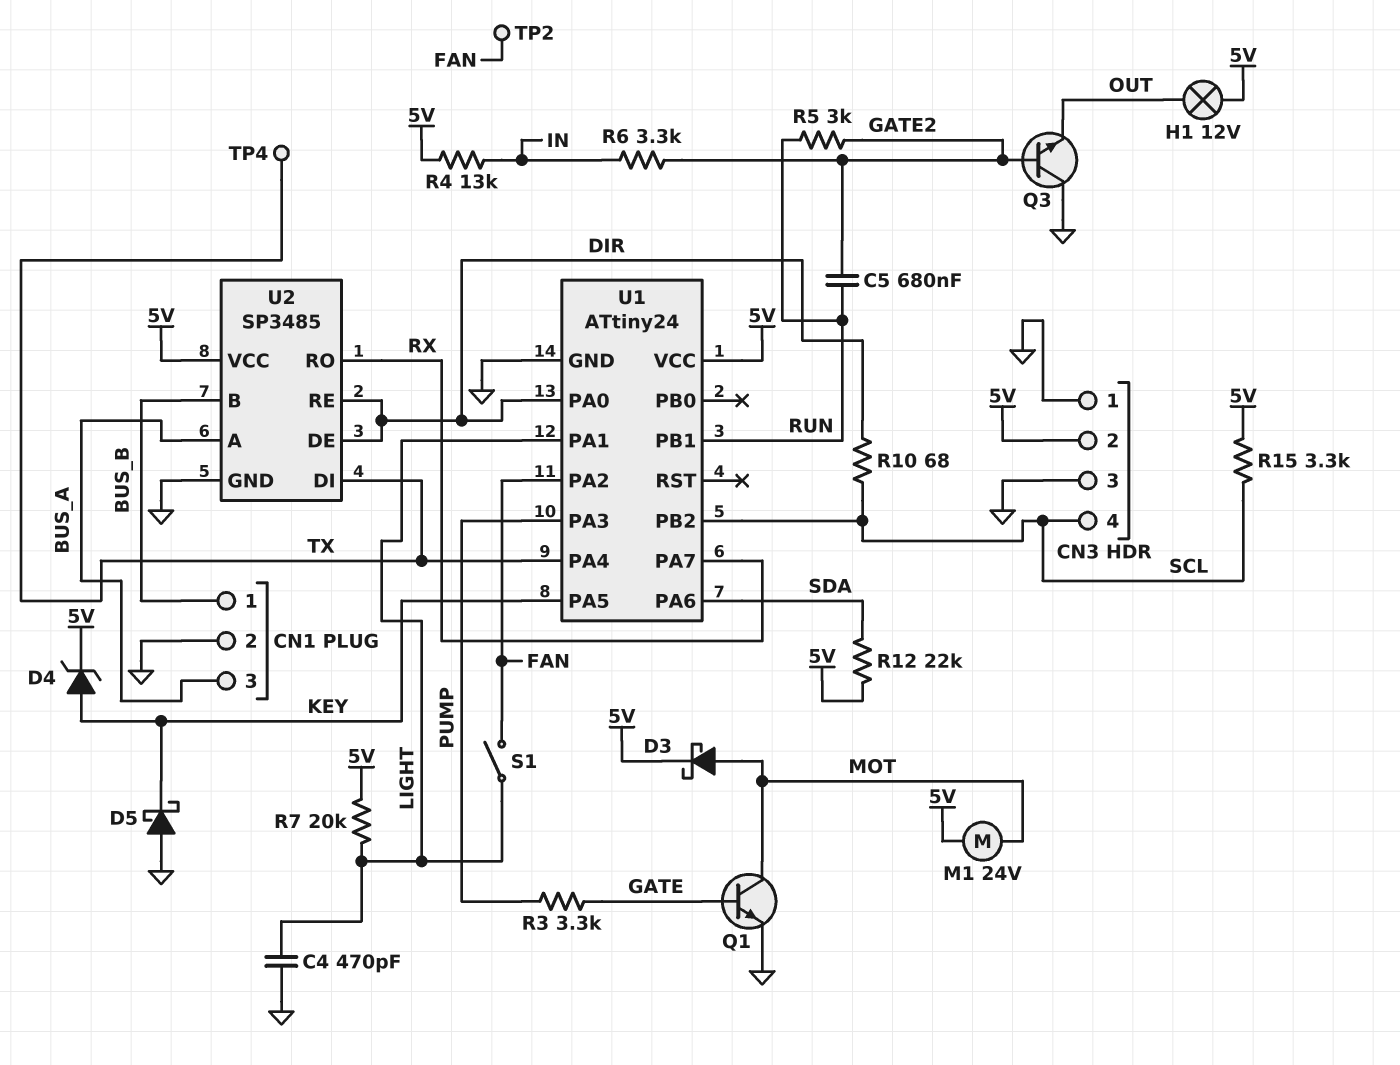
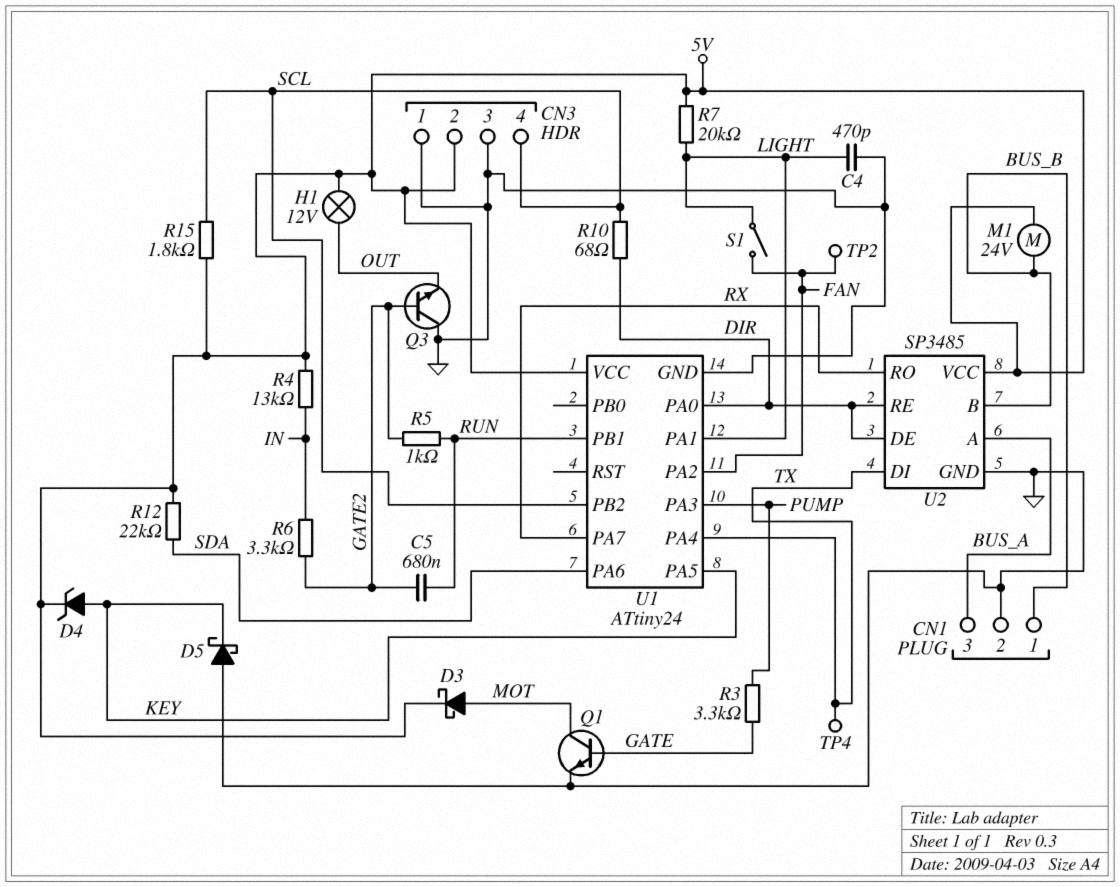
M1: motor 24V (5V, MOT) -> motor 24V (5V, BUS_B)
R5: 3k (GATE2, RUN) -> 1k (GATE2, RUN)
R15: 3.3k (5V, SCL) -> 1.8k (5V, SCL)

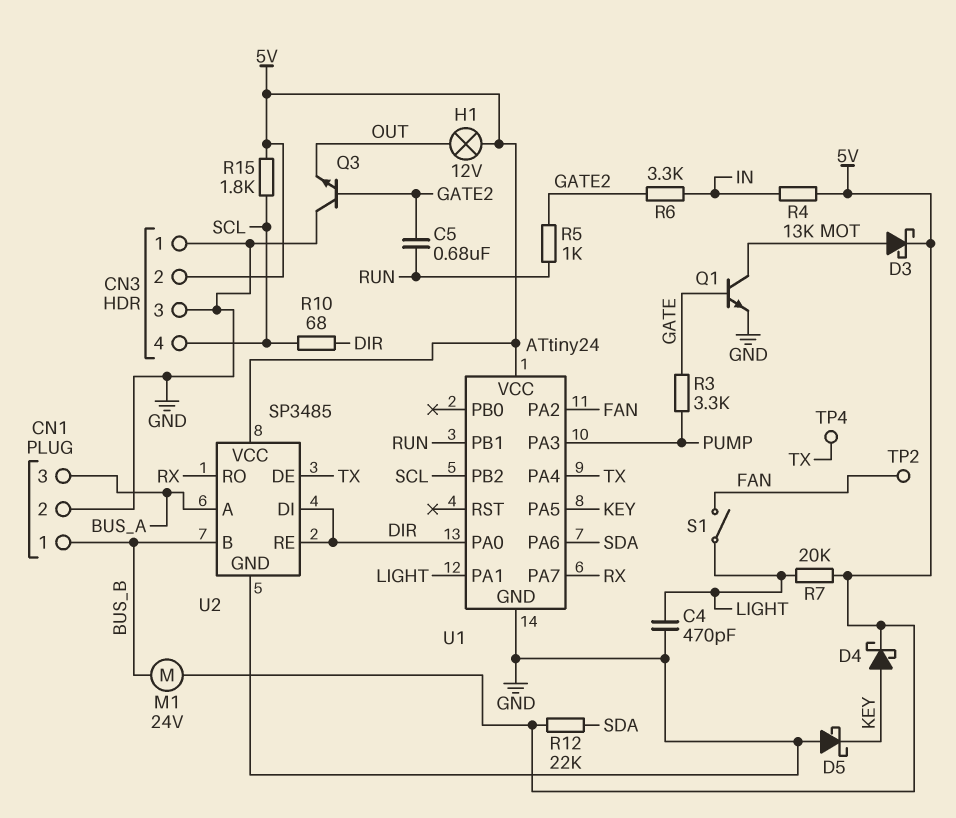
D4: zener (A KEY, K 5V) -> schottky (A KEY, K 5V)
U2 pin DE: DIR -> TX
U2 pin DI: TX -> DIR

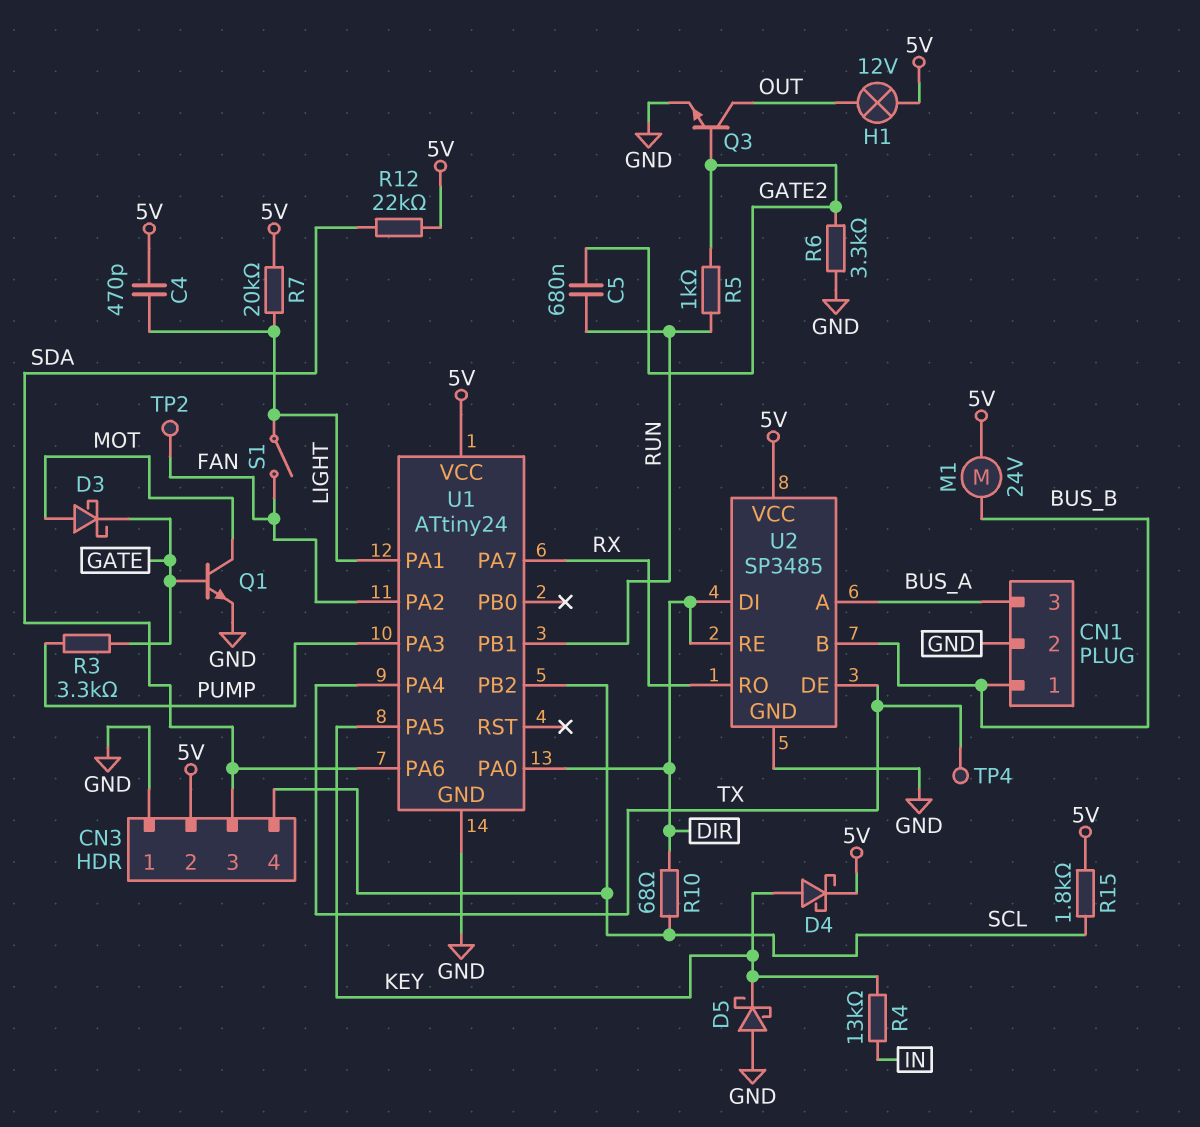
C4: 470pF (GND, LIGHT) -> 470pF (5V, LIGHT)
CN3 pin 3: GND -> SDA
D3: schottky (A MOT, K 5V) -> schottky (A MOT, K GATE)
Q3: NPN (B GATE2, C GND, E OUT) -> NPN (B GATE2, C OUT, E GND)
R4: 13k (5V, IN) -> 13k (IN, KEY)
R6: 3.3k (GATE2, IN) -> 3.3k (GATE2, GND)

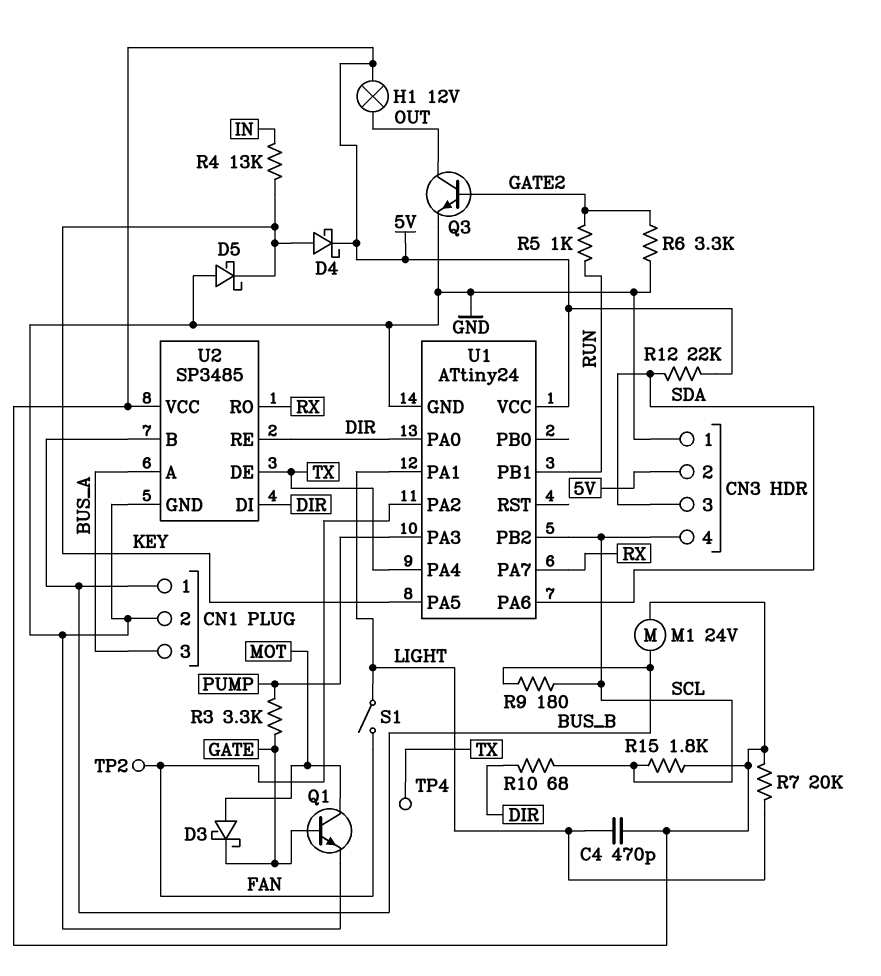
C5: 680nF (GATE2, RUN) -> none
R9: none -> 180 (BUS_B, SCL)

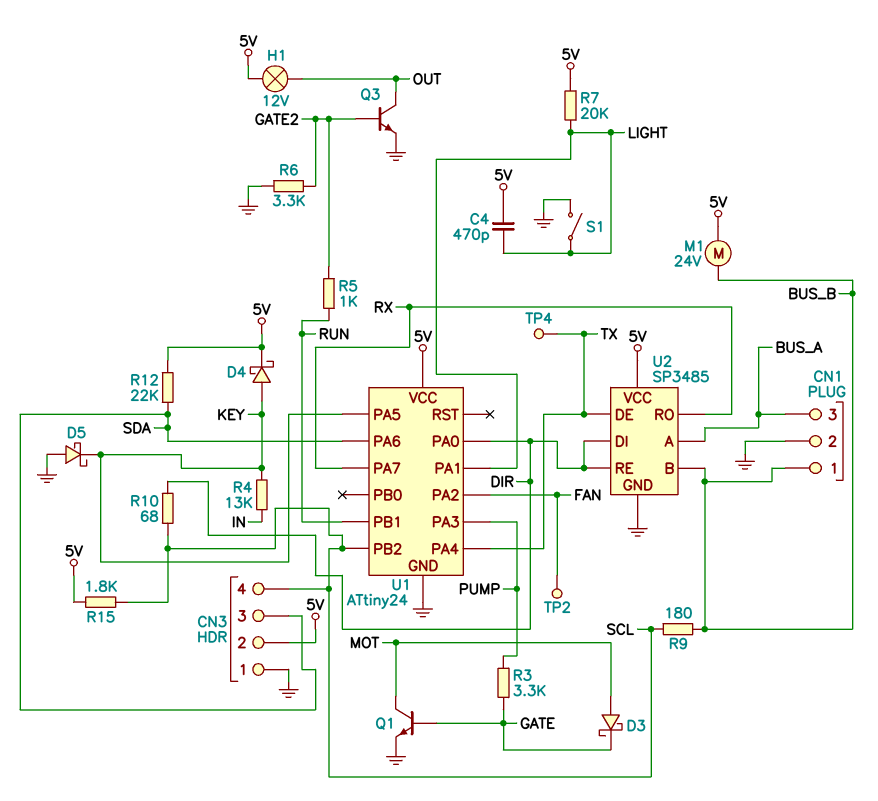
S1: switch (FAN, LIGHT) -> switch (GND, LIGHT)

